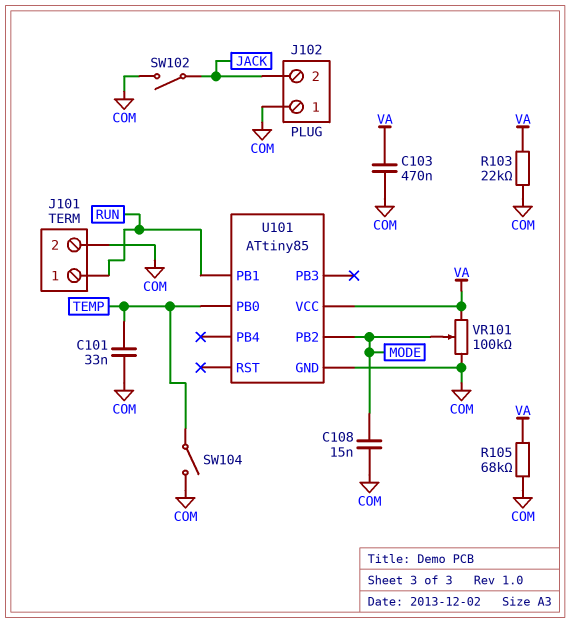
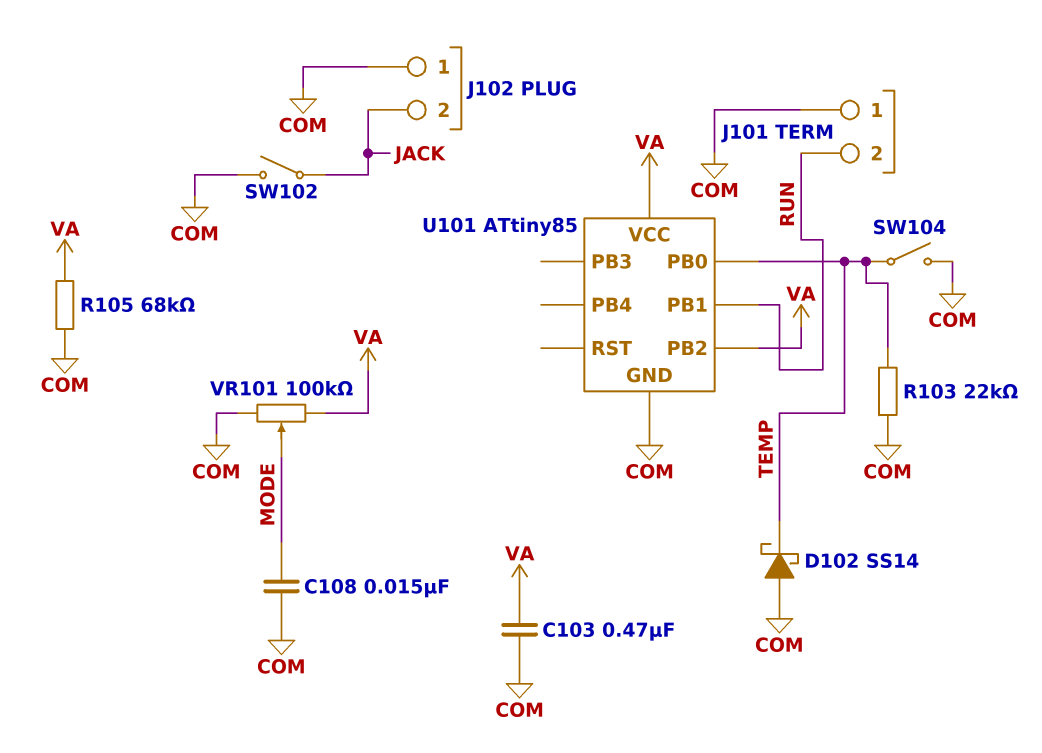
C101: 33nF (COM, TEMP) -> none
D102: none -> schottky SS14 (A COM, K TEMP)
J101 pin 1: RUN -> COM
J101 pin 2: COM -> RUN
R103: 22k (COM, VA) -> 22k (COM, TEMP)
U101 pin PB2: MODE -> VA

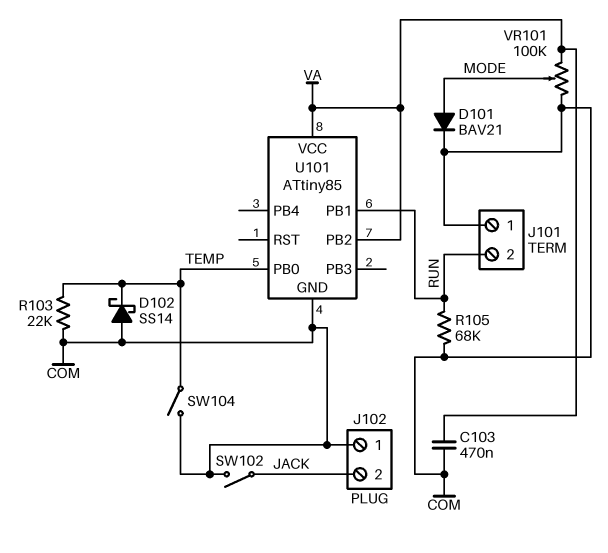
C108: 15nF (COM, MODE) -> none
D101: none -> diode BAV21 (A MODE, K COM)
R105: 68k (COM, VA) -> 68k (COM, RUN)

